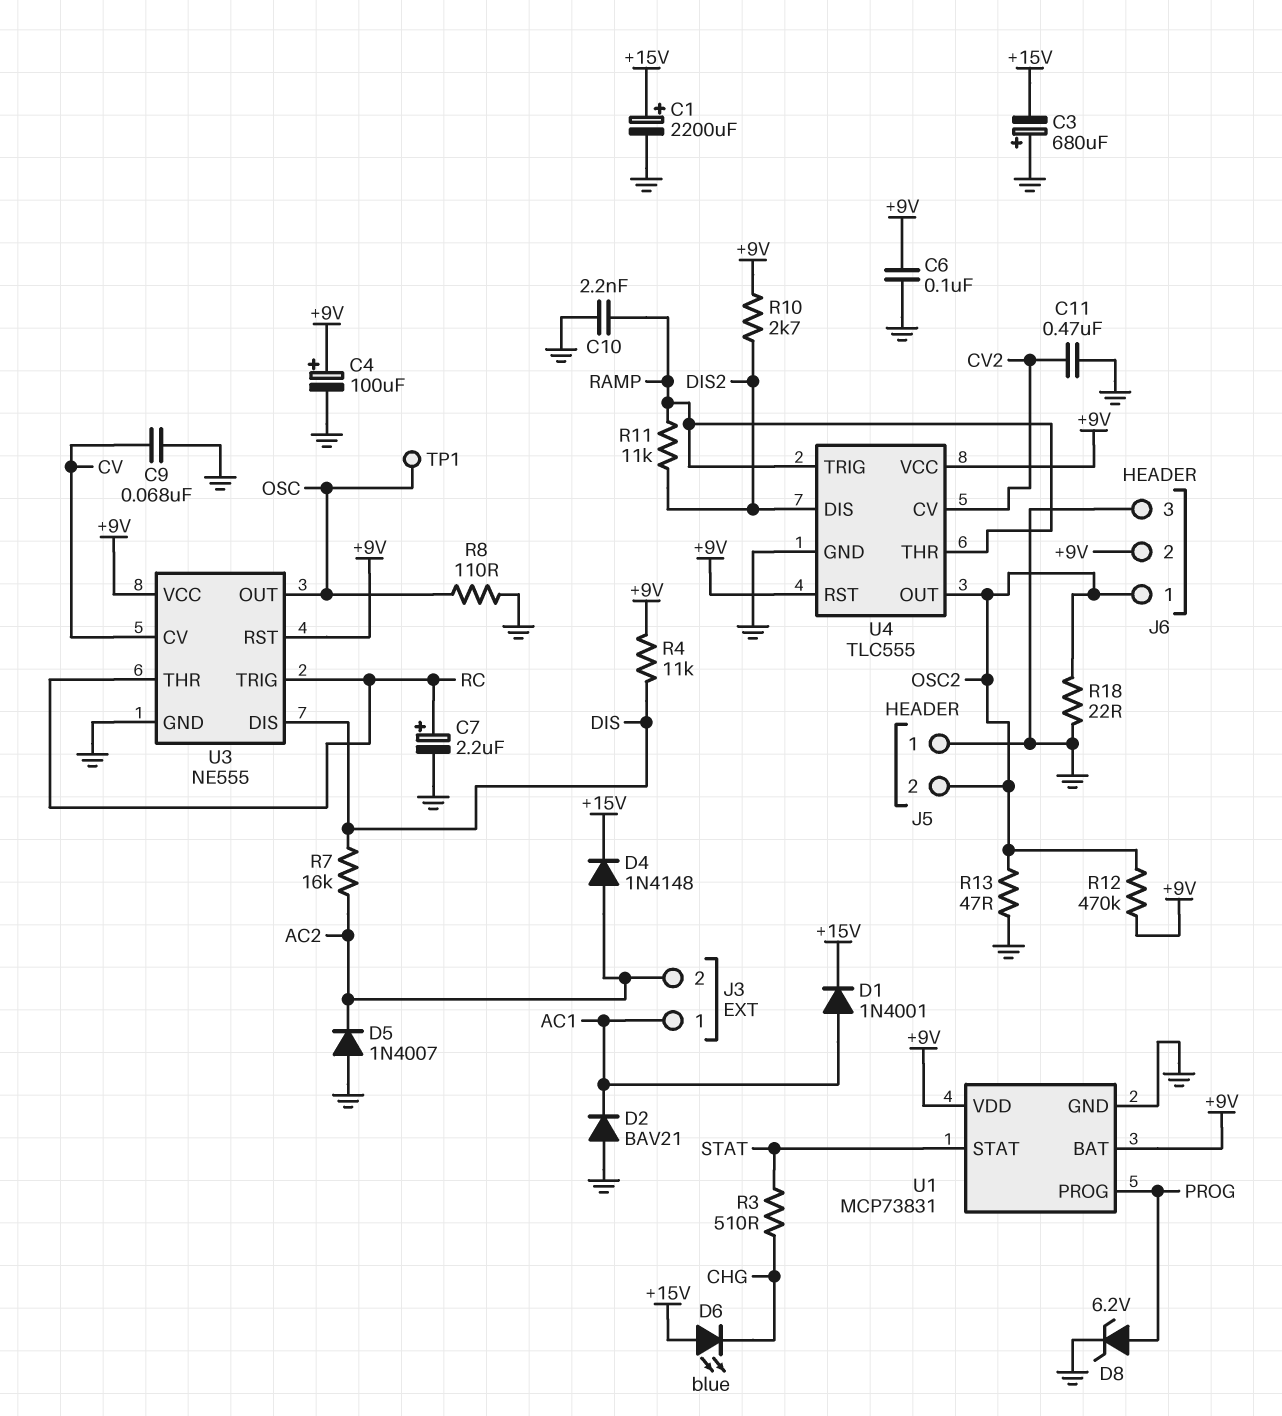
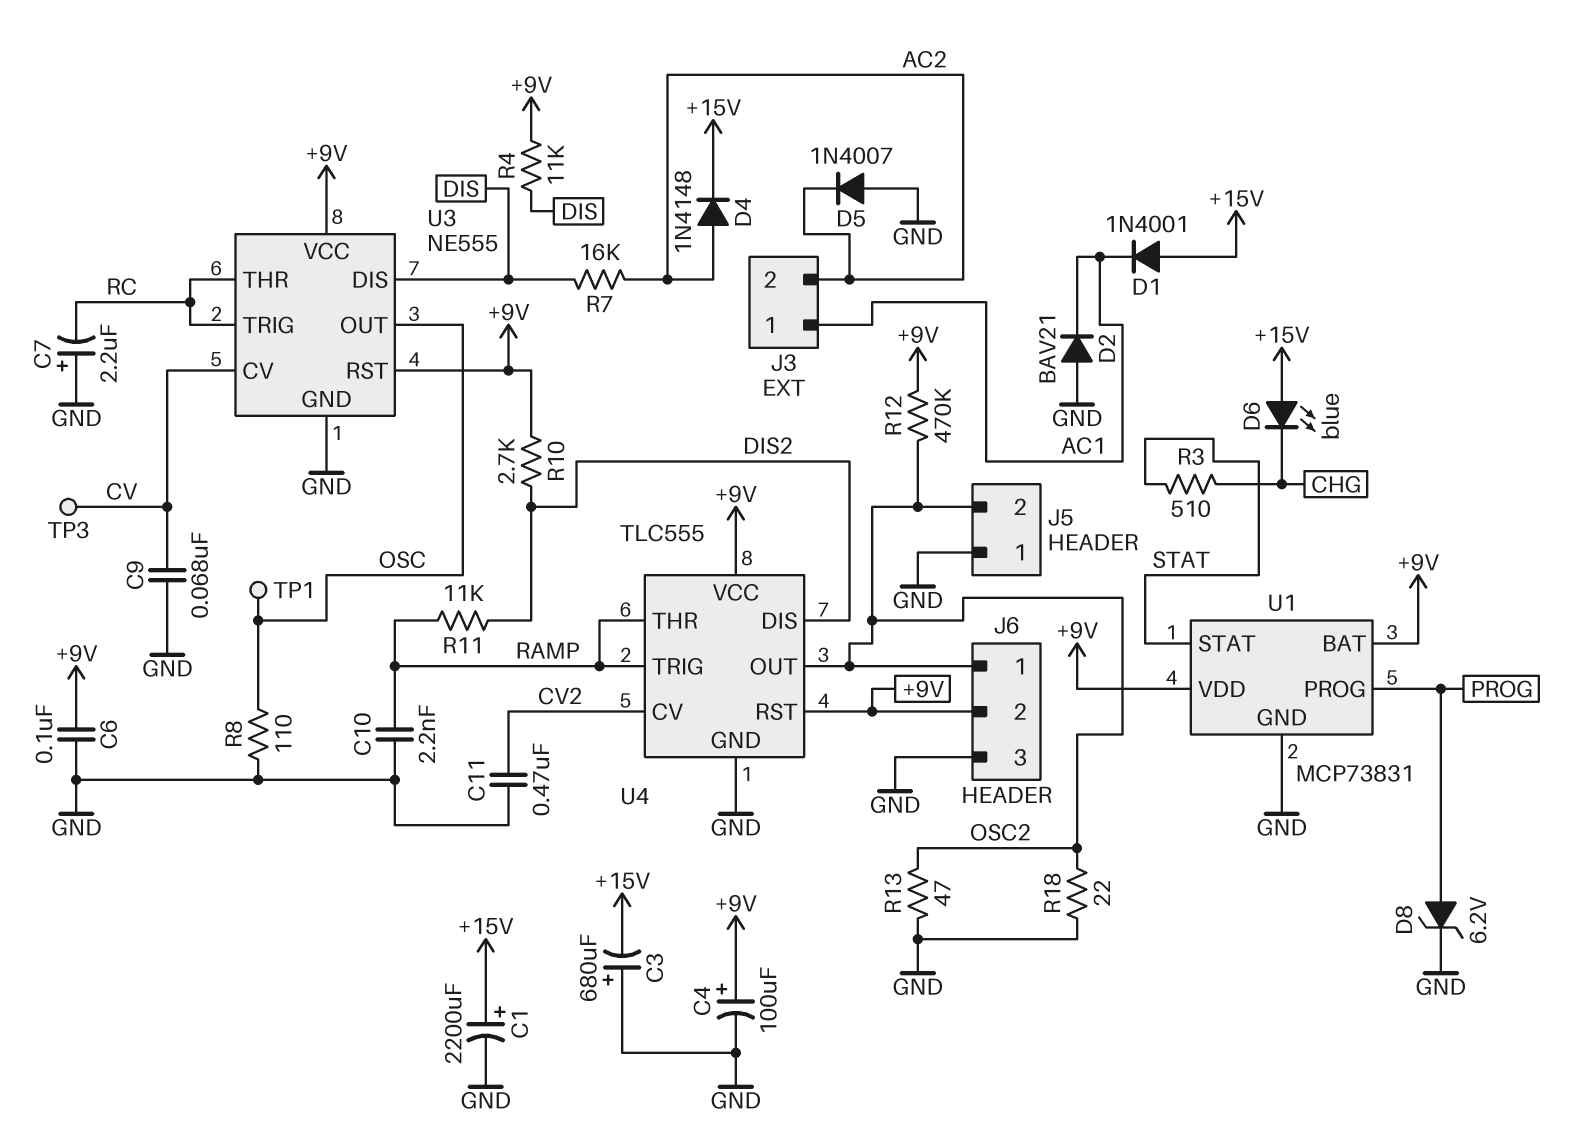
C7: 2.2uF (plus RC, minus GND) -> 2.2uF (plus GND, minus RC)
D1: diode 1N4001 (A AC1, K +15V) -> diode 1N4001 (A +15V, K AC1)
TP3: none -> test point (CV)

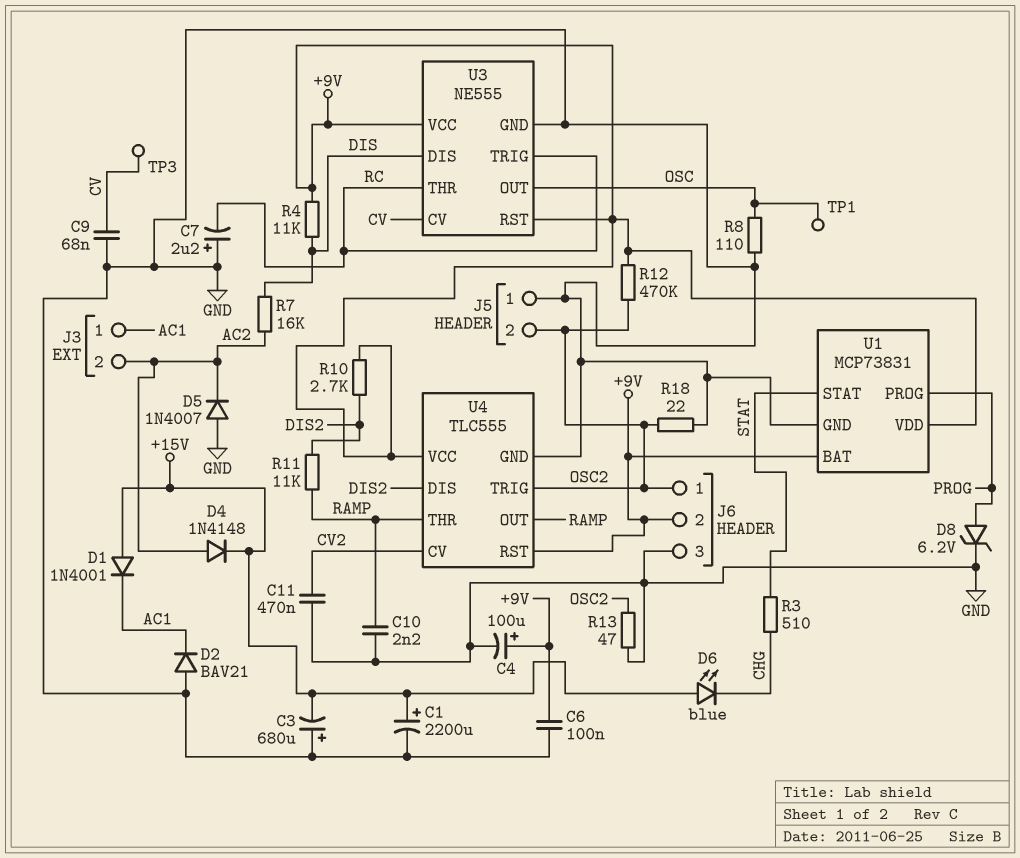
U4 pin OUT: OSC2 -> RAMP
U4 pin TRIG: RAMP -> OSC2

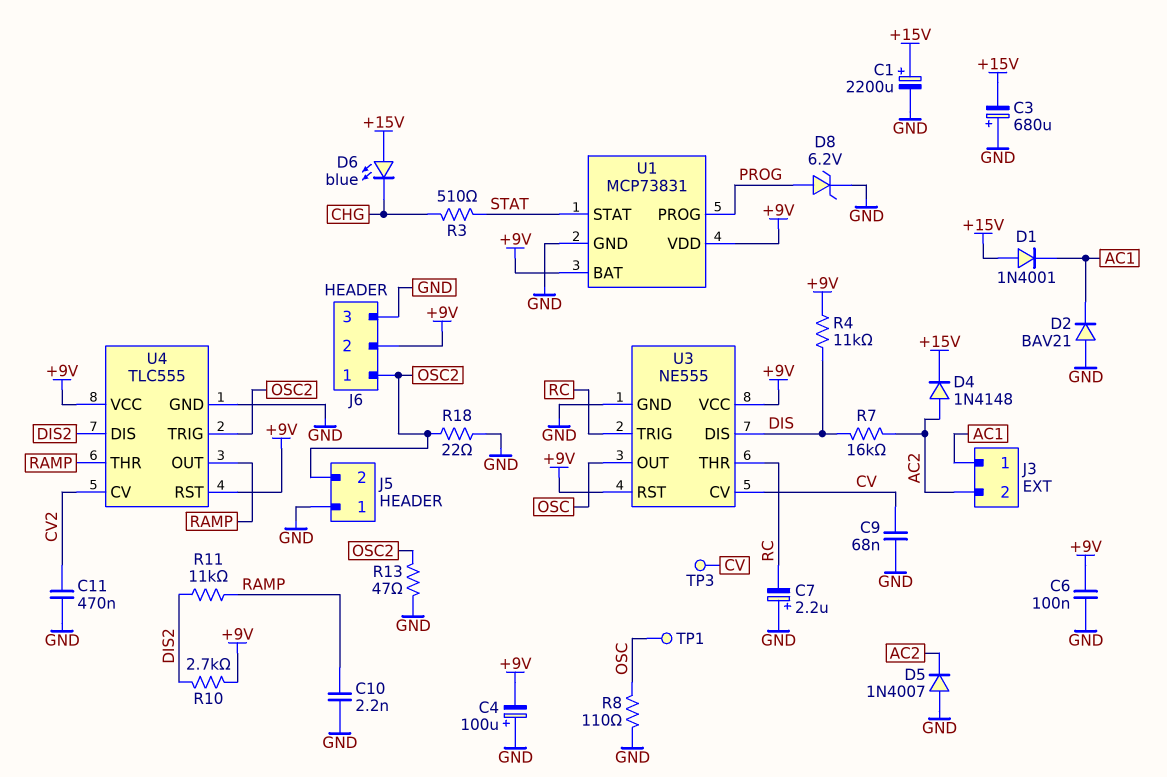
C4: 100uF (plus +9V, minus GND) -> 100uF (plus GND, minus +9V)
R12: 470k (+9V, OSC2) -> none

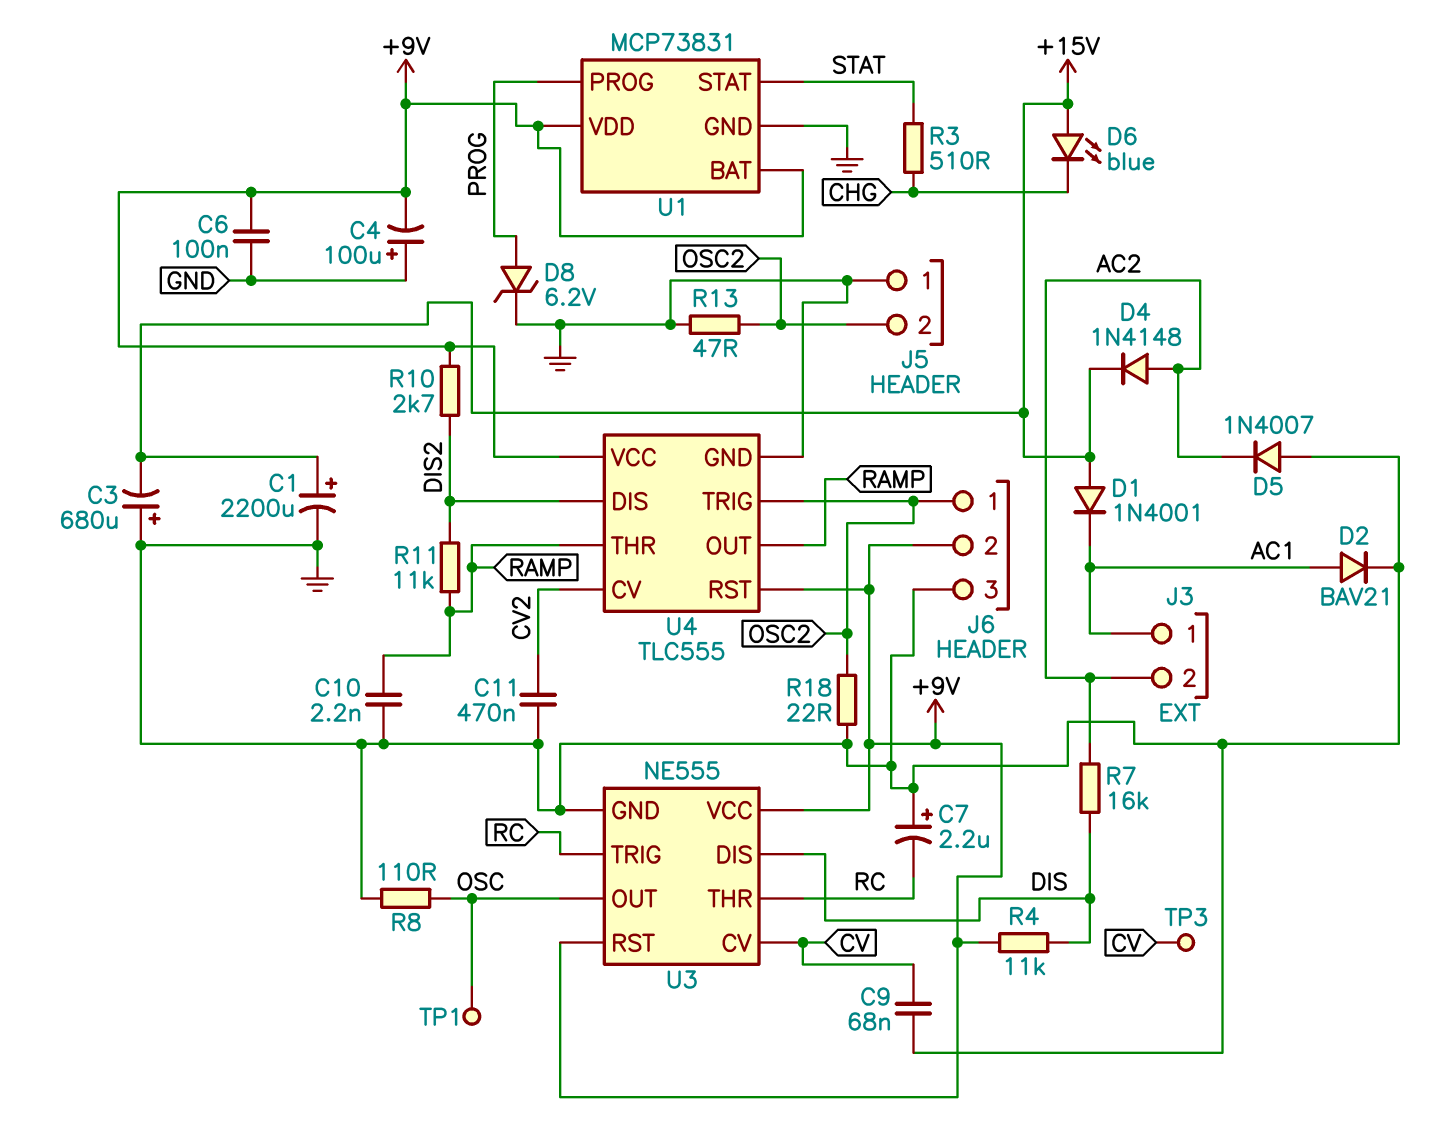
D2: diode BAV21 (A GND, K AC1) -> diode BAV21 (A AC1, K GND)

